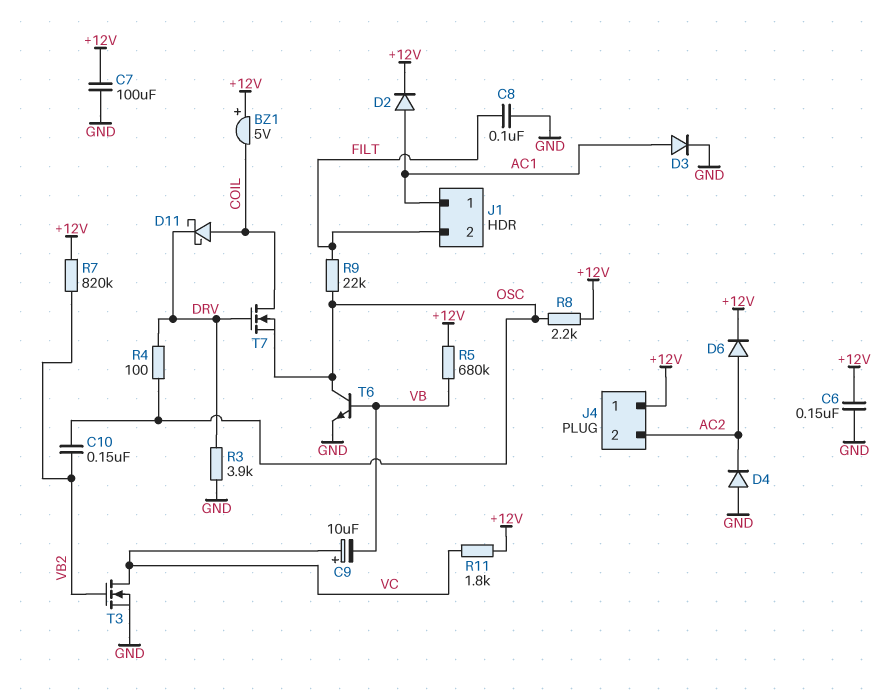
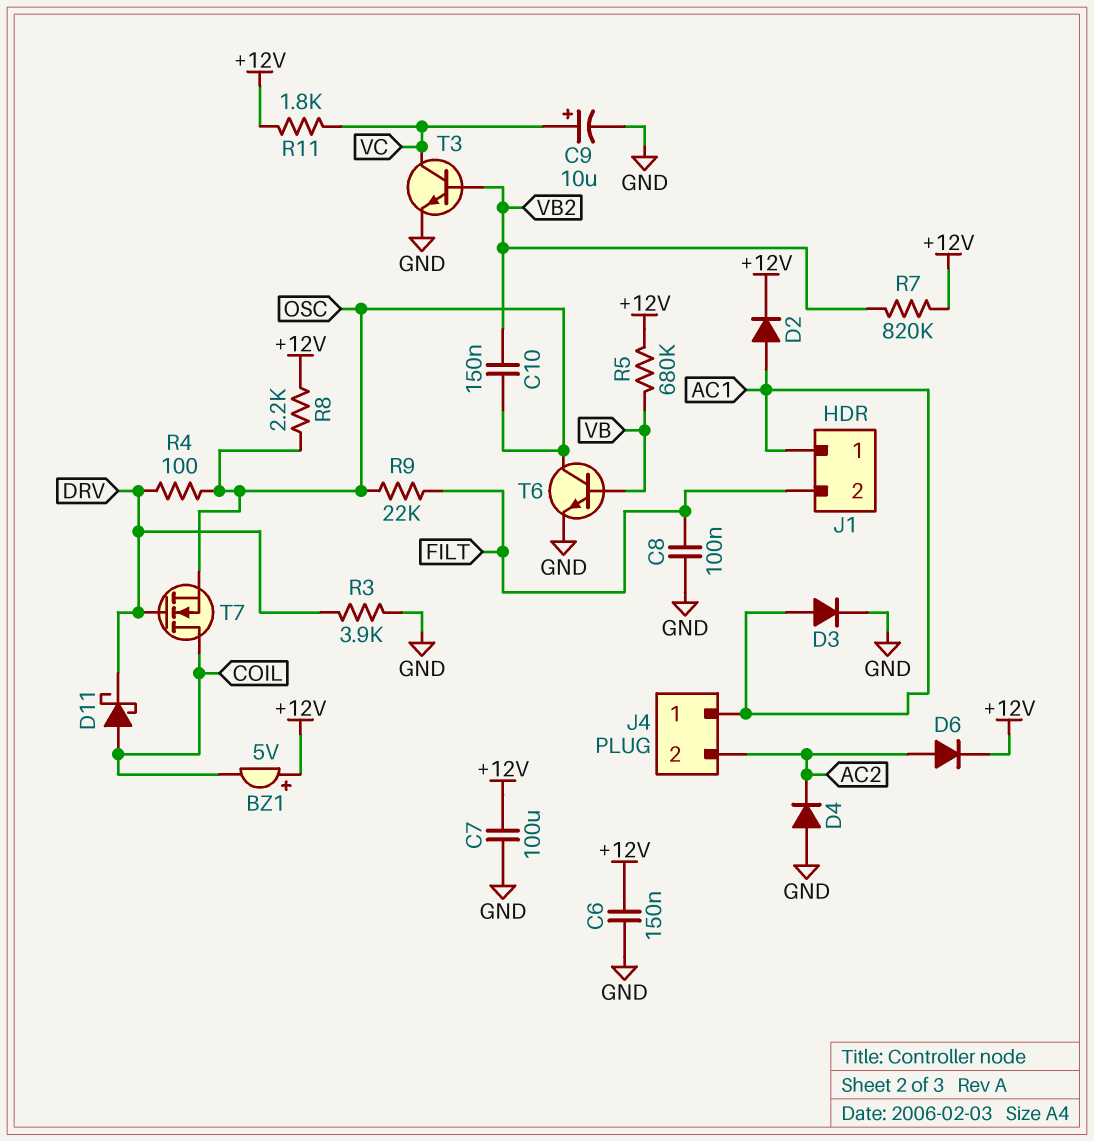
C9: 10uF (plus VC, minus VB) -> 10uF (plus VC, minus GND)
J4 pin 1: +12V -> AC1
T3: NMOS (G VB2, D VC, S GND) -> NPN (B VB2, C VC, E GND)

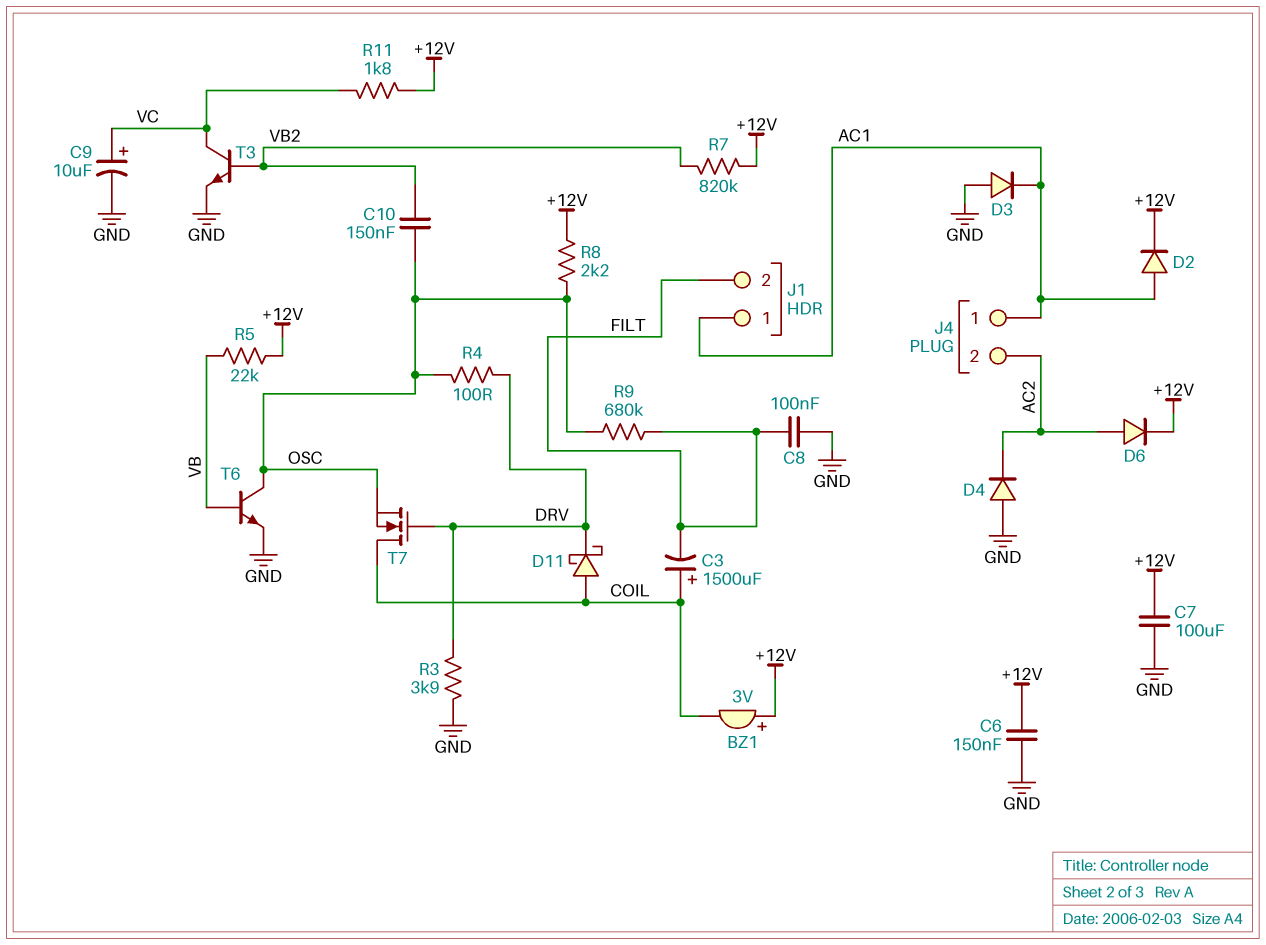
BZ1: buzzer 5V (plus +12V, minus COIL) -> buzzer 3V (plus +12V, minus COIL)
C3: none -> 1500uF (plus COIL, minus FILT)
D3: diode (A AC1, K GND) -> diode (A GND, K AC1)
R5: 680k (+12V, VB) -> 22k (+12V, VB)
R9: 22k (FILT, OSC) -> 680k (FILT, OSC)

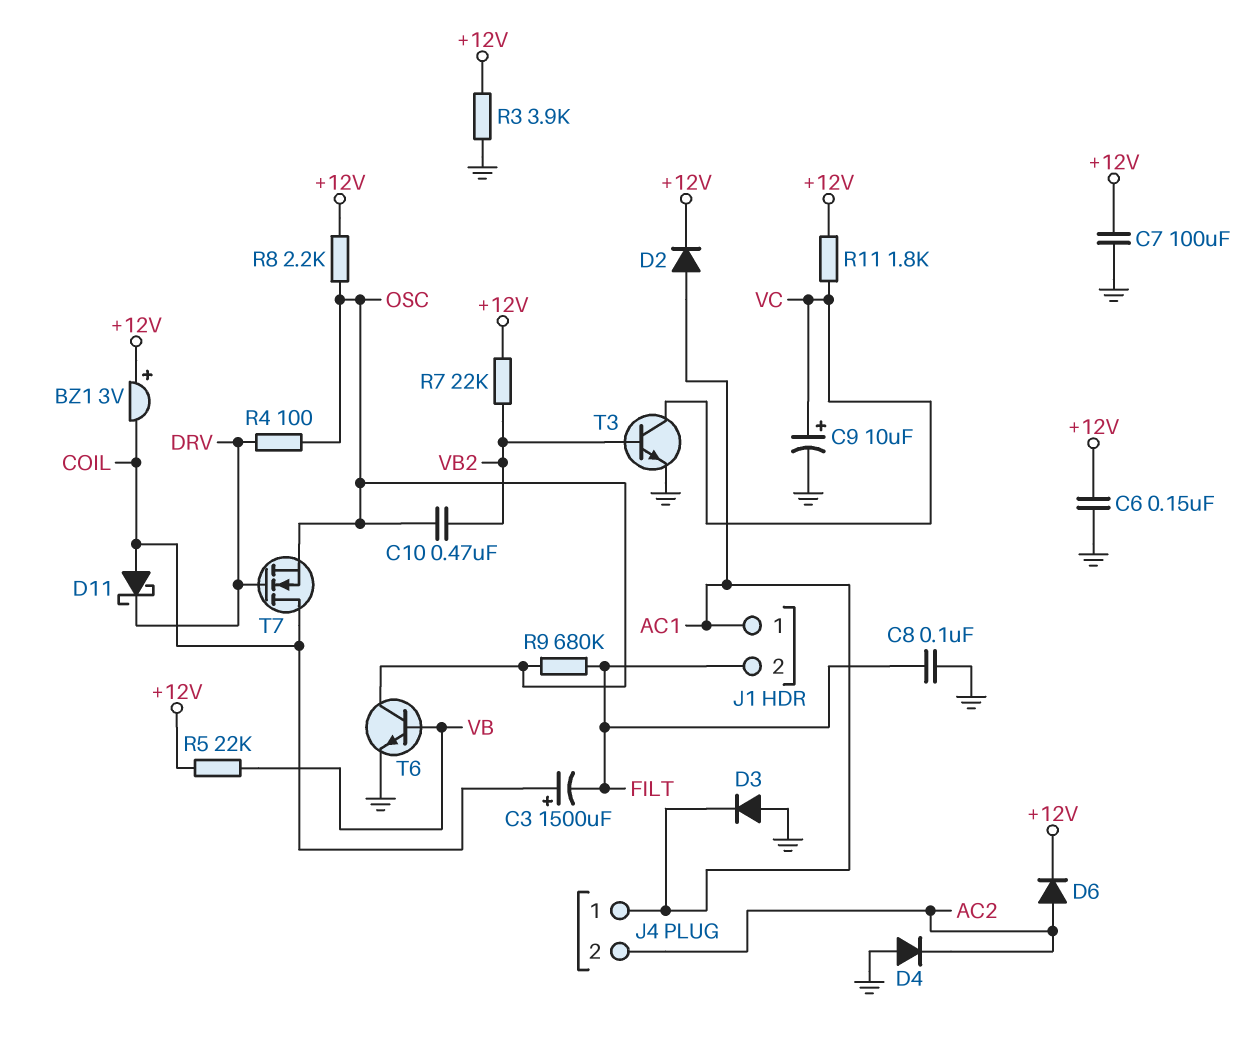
C10: 150nF (OSC, VB2) -> 470nF (OSC, VB2)
R3: 3.9k (DRV, GND) -> 3.9k (+12V, GND)
R7: 820k (+12V, VB2) -> 22k (+12V, VB2)

